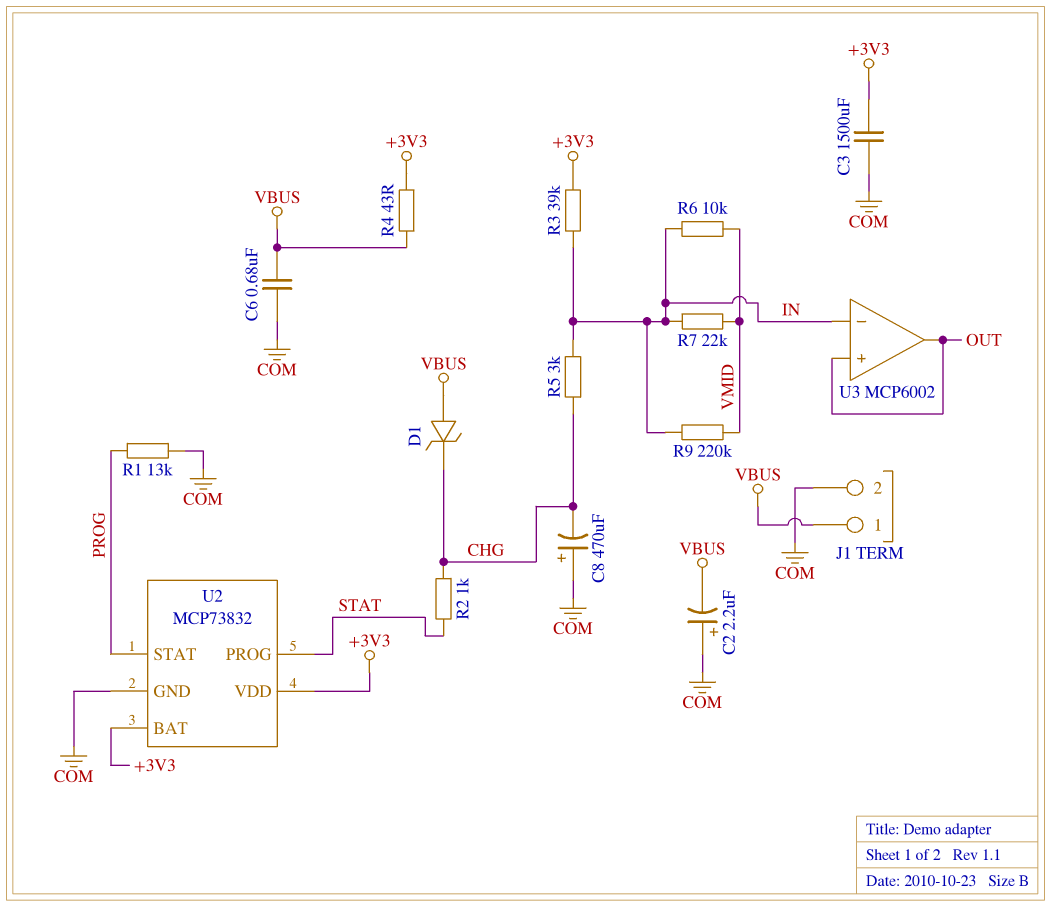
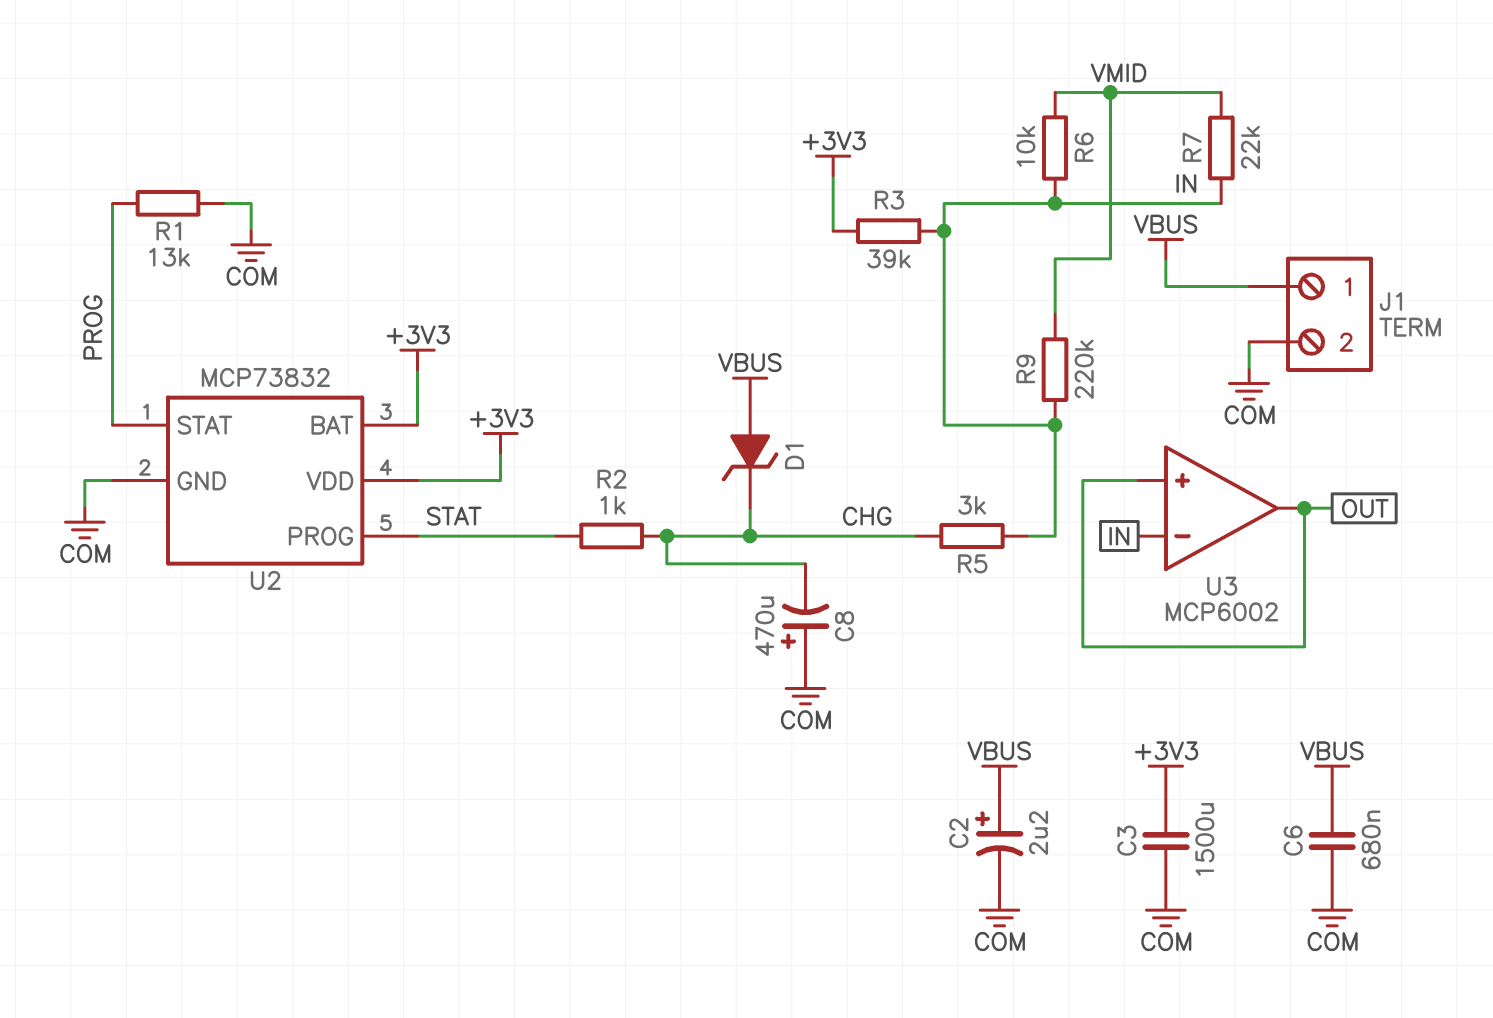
C2: 2.2uF (plus COM, minus VBUS) -> 2.2uF (plus VBUS, minus COM)
R4: 43 (+3V3, VBUS) -> none

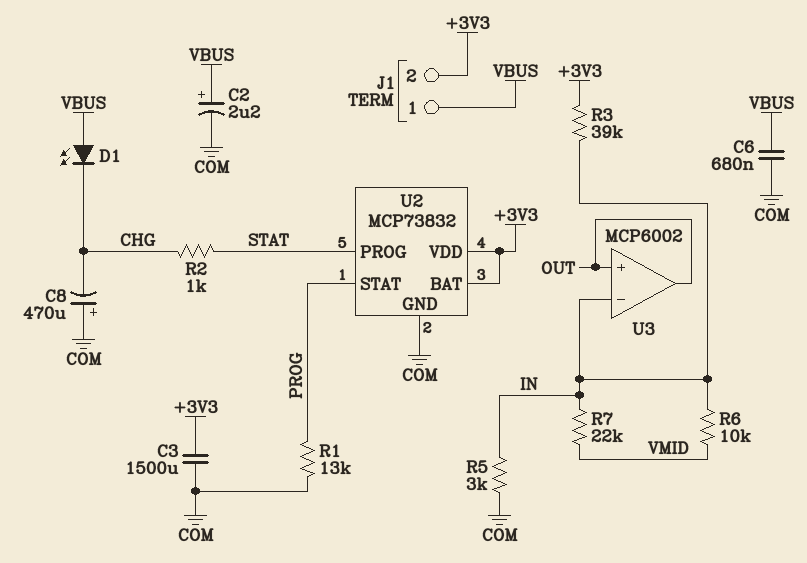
D1: zener (A VBUS, K CHG) -> LED (A VBUS, K CHG)
J1 pin 2: COM -> +3V3
R5: 3k (CHG, IN) -> 3k (COM, IN)
R9: 220k (IN, VMID) -> none

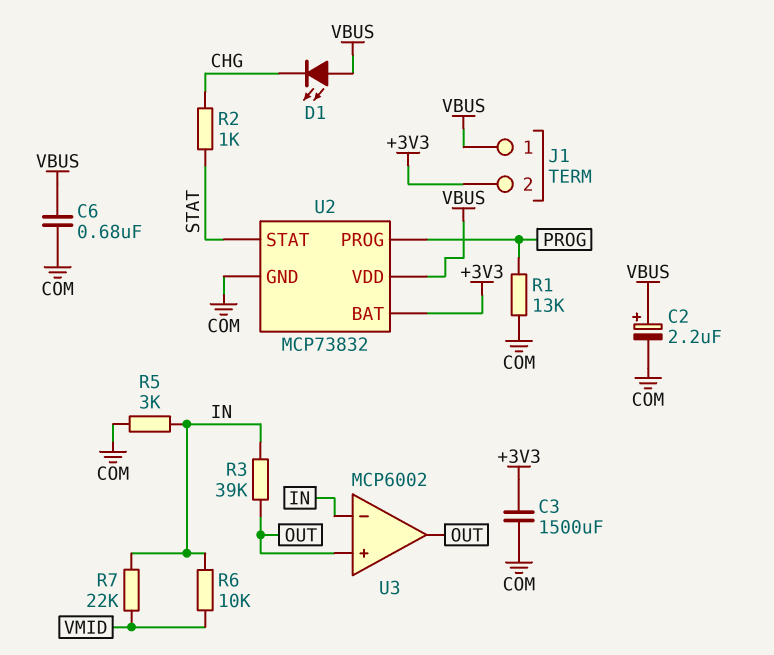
C8: 470uF (plus COM, minus CHG) -> none
R3: 39k (+3V3, IN) -> 39k (IN, OUT)
U2 pin PROG: STAT -> PROG
U2 pin STAT: PROG -> STAT
U2 pin VDD: +3V3 -> VBUS

